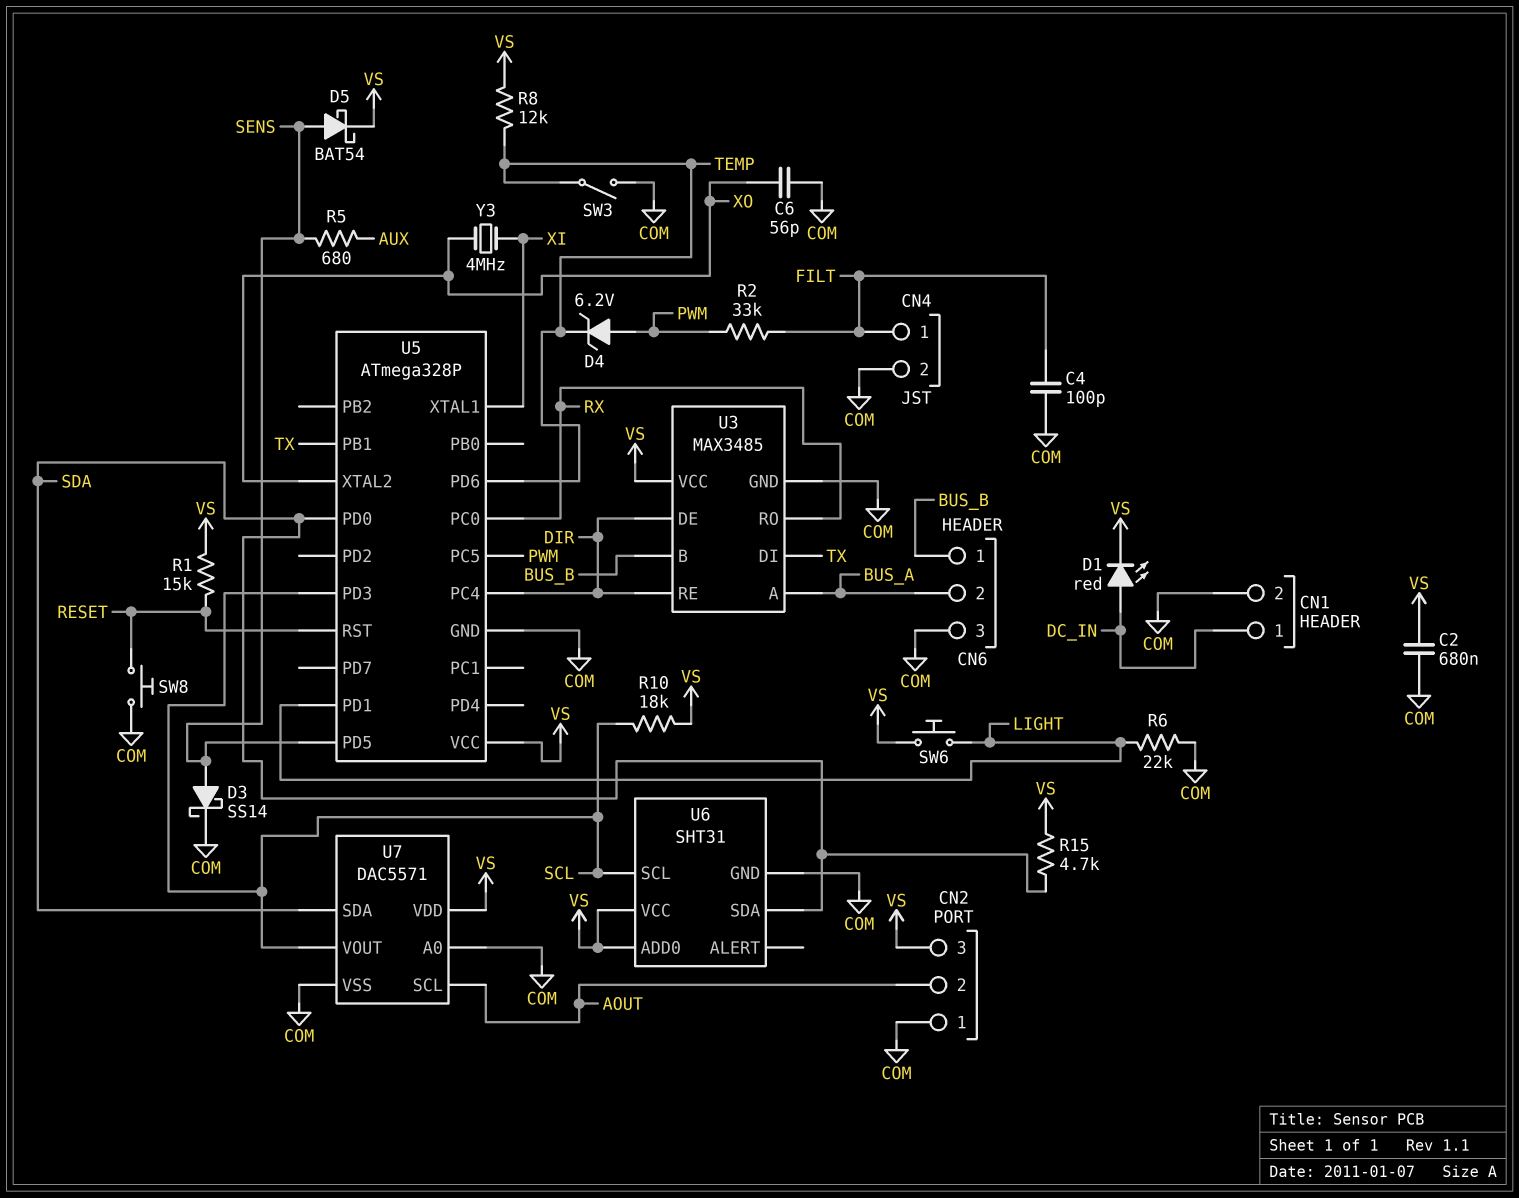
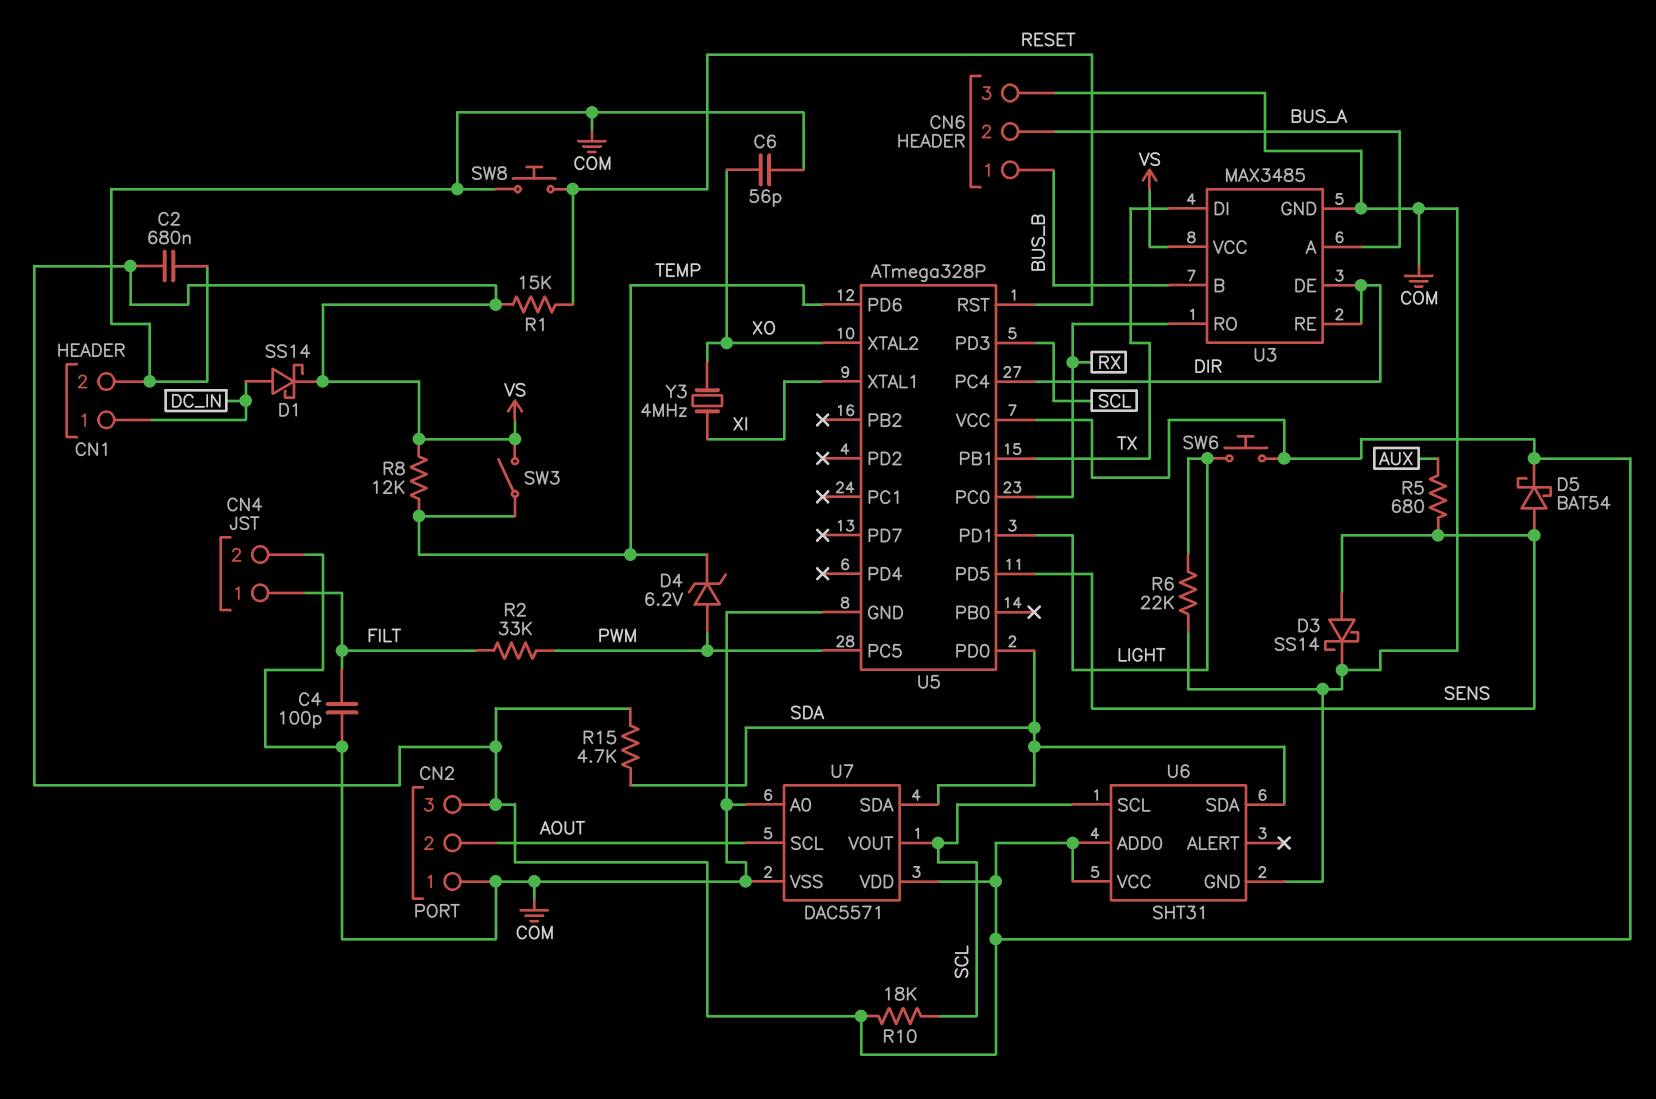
D1: LED red (A DC_IN, K VS) -> schottky SS14 (A DC_IN, K VS)
SW3: switch (COM, TEMP) -> switch (TEMP, VS)

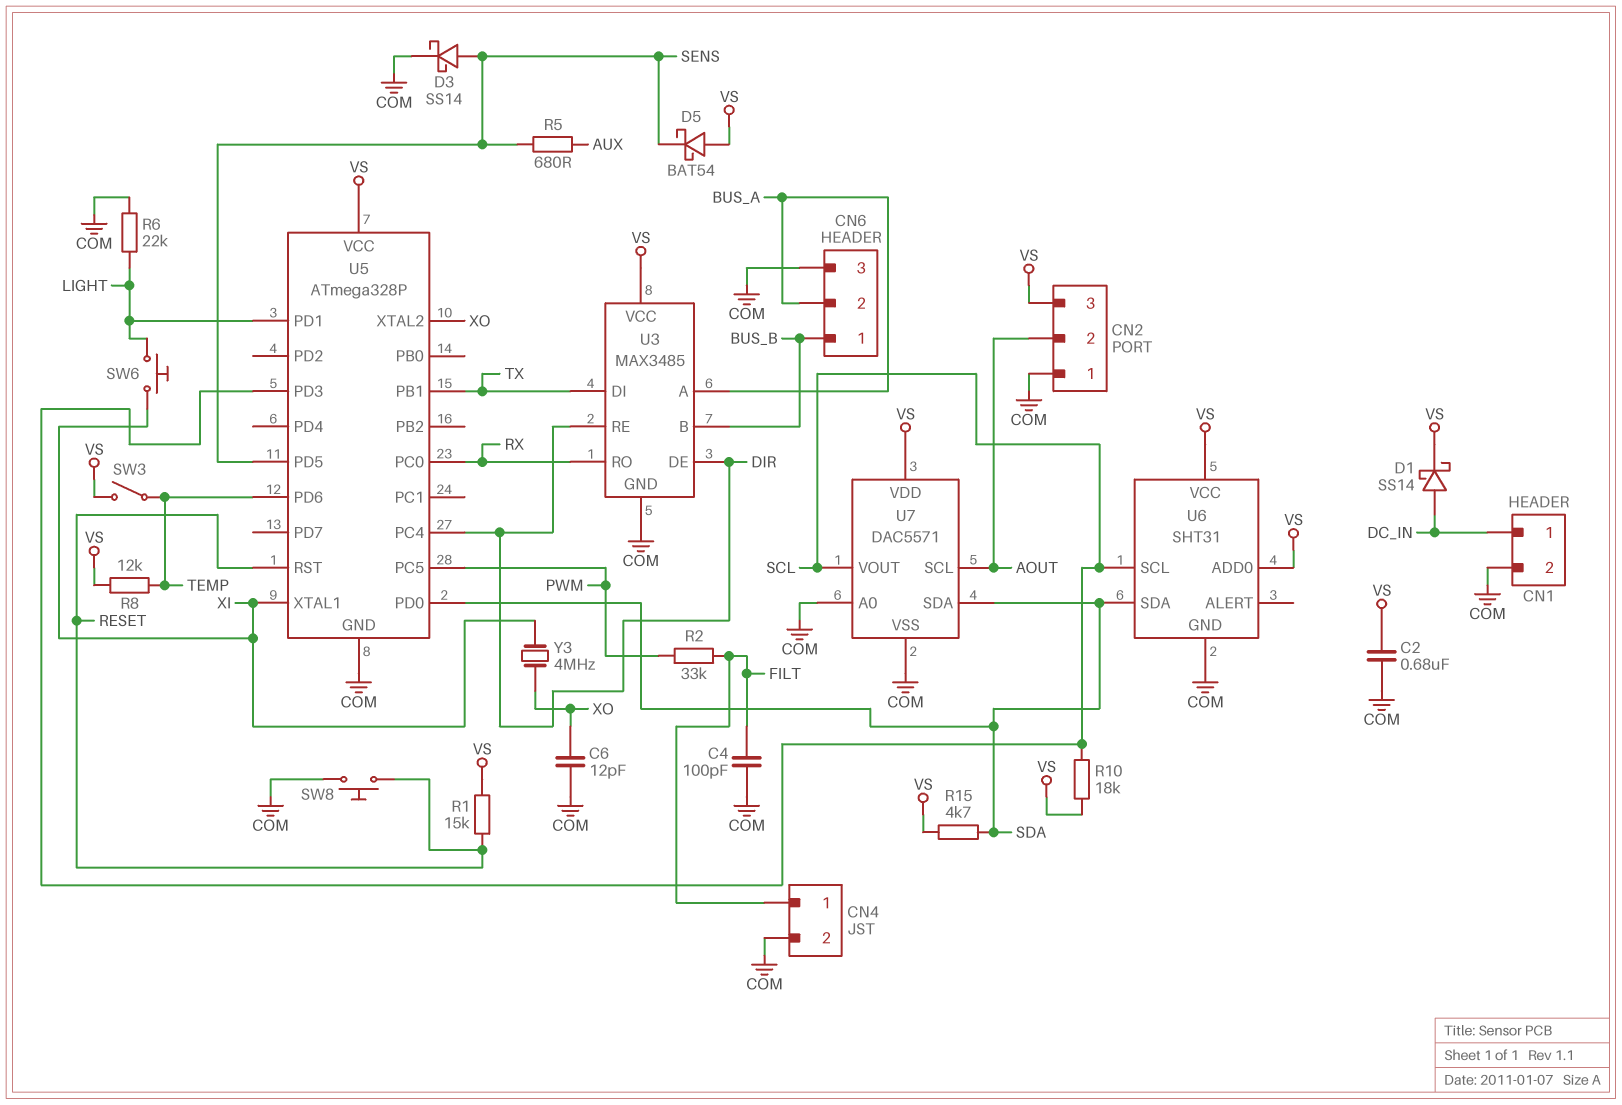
C6: 56pF (COM, XO) -> 12pF (COM, XO)
D4: zener 6.2V (A PWM, K TEMP) -> none
D5: schottky BAT54 (A SENS, K VS) -> schottky BAT54 (A VS, K SENS)
SW6: button (LIGHT, VS) -> button (LIGHT, XI)

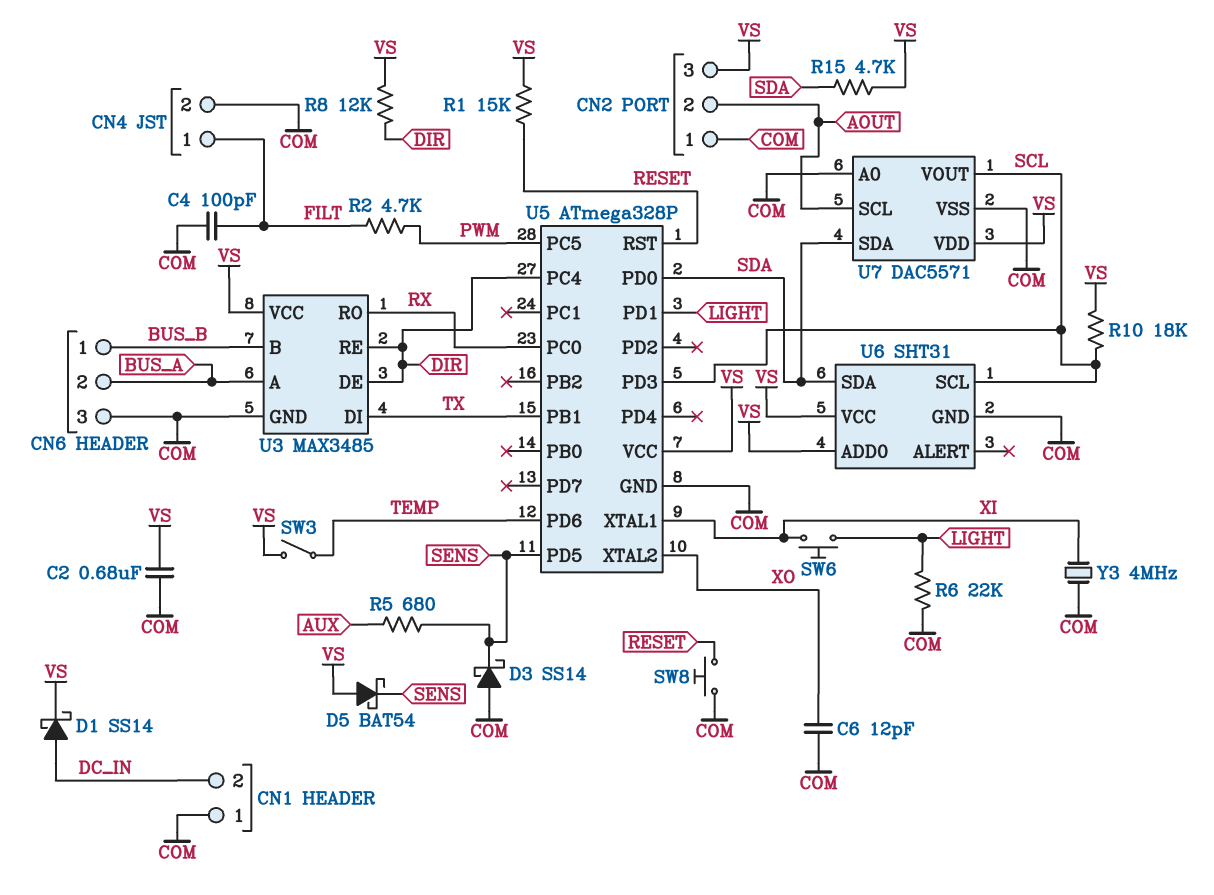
CN1 pin 1: DC_IN -> COM
CN1 pin 2: COM -> DC_IN
D3: schottky SS14 (A SENS, K COM) -> schottky SS14 (A COM, K SENS)
R2: 33k (FILT, PWM) -> 4.7k (FILT, PWM)
R8: 12k (TEMP, VS) -> 12k (DIR, VS)
Y3: 4MHz (XI, XO) -> 4MHz (COM, XI)

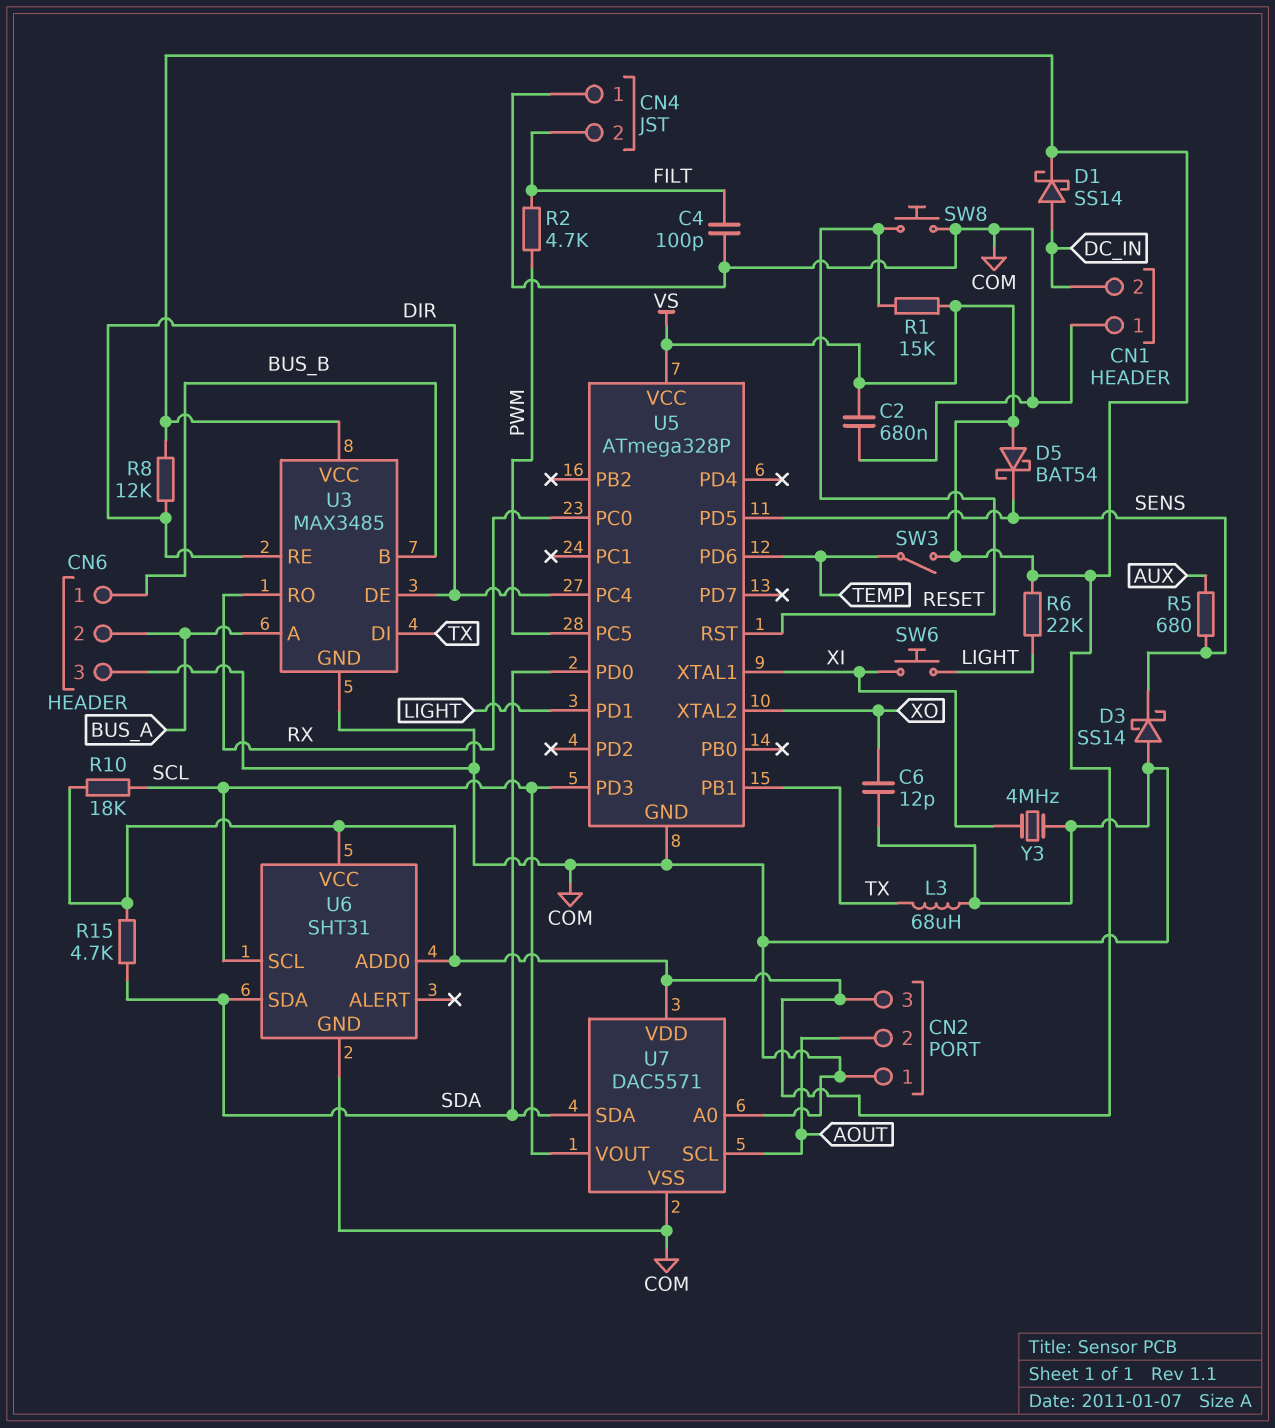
CN4 pin 1: FILT -> COM
CN4 pin 2: COM -> FILT
L3: none -> 68uH (COM, TX)
R6: 22k (COM, LIGHT) -> 22k (LIGHT, VS)

